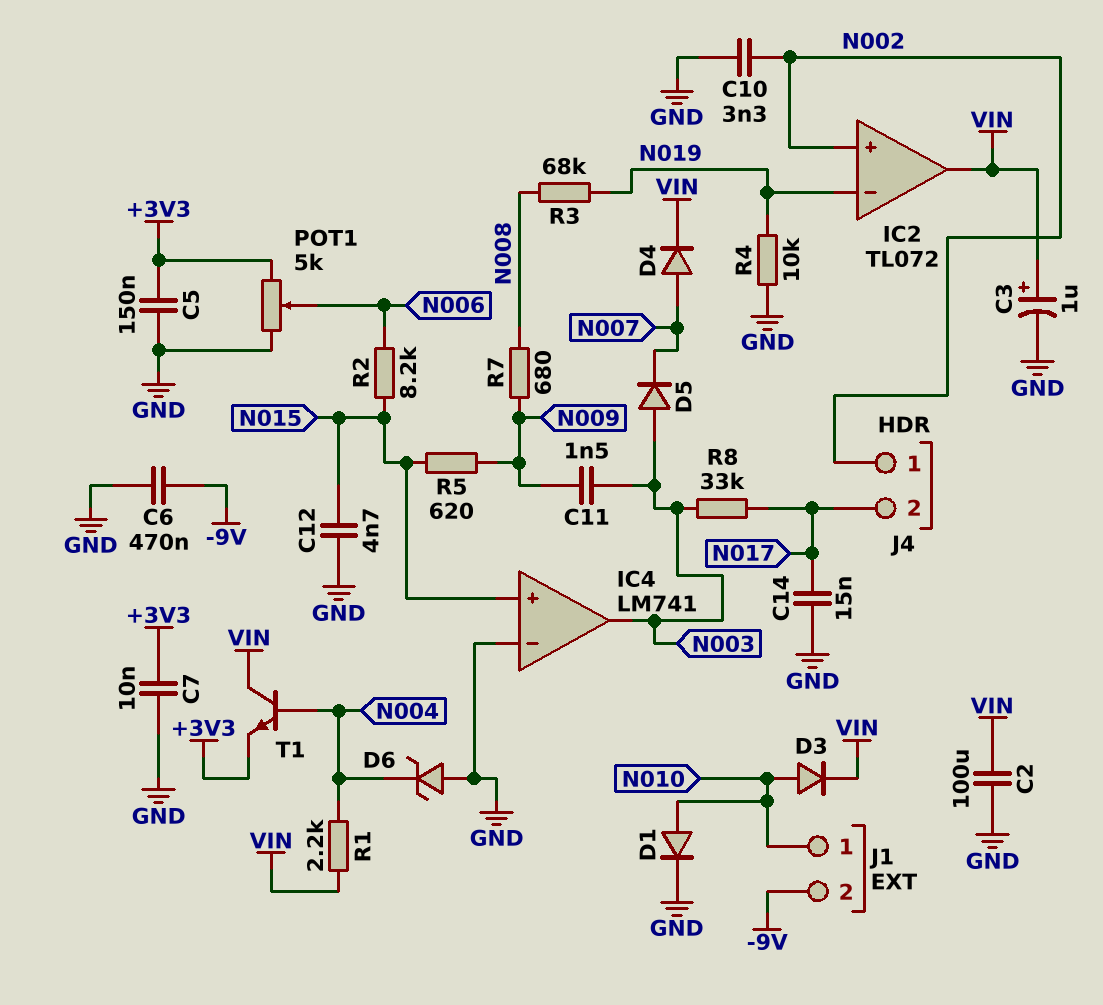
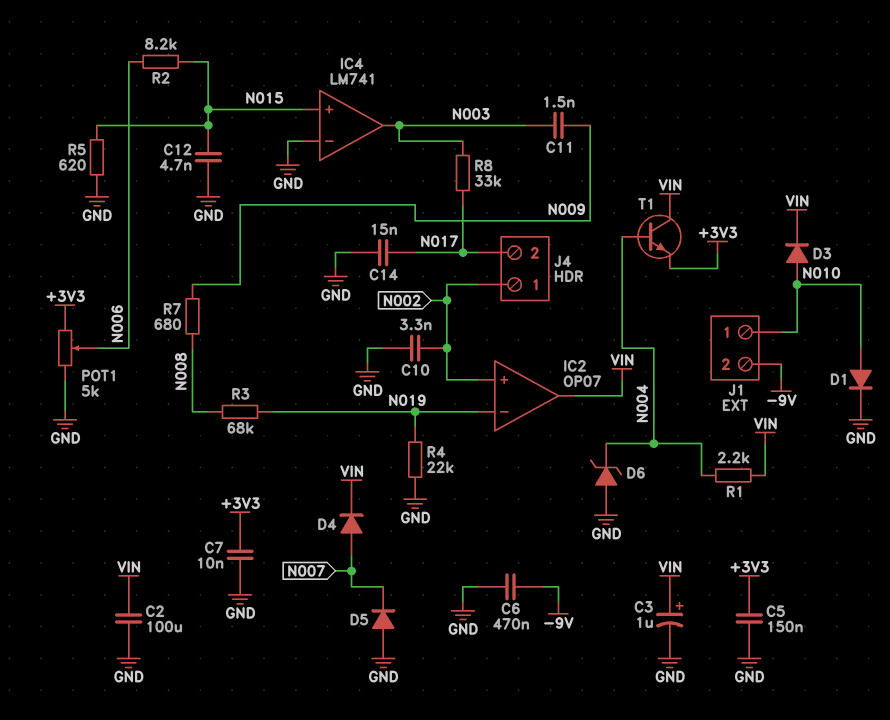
D5: diode (A N003, K N007) -> diode (A GND, K N007)
IC2: TL072 -> OP07
R4: 10k (GND, N019) -> 22k (GND, N019)
R5: 620 (N009, N015) -> 620 (GND, N015)

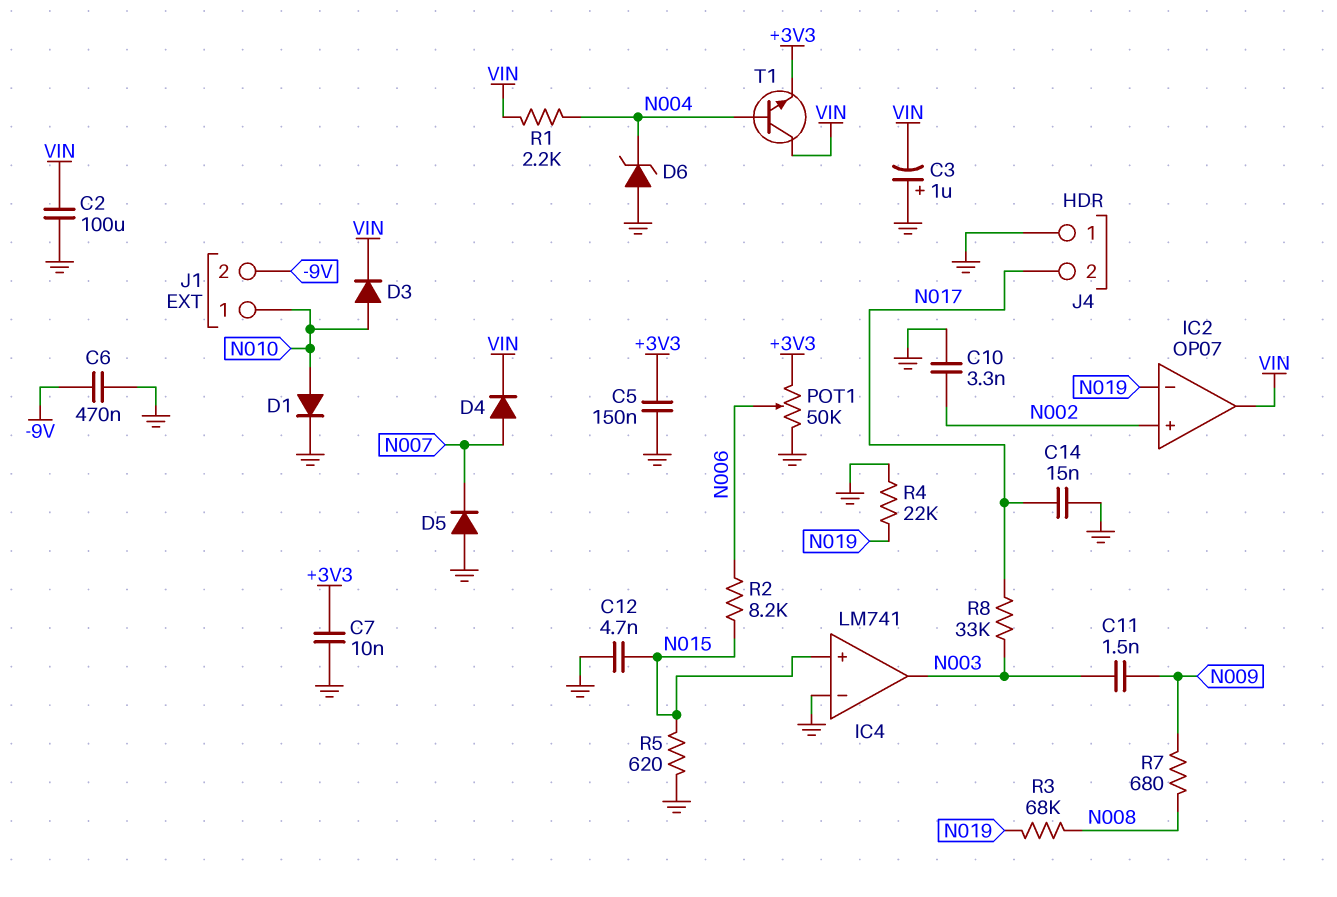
C3: 1uF (plus VIN, minus GND) -> 1uF (plus GND, minus VIN)
J4 pin 1: N002 -> GND
POT1: 5k (+3V3, GND, wiper N006) -> 50k (+3V3, GND, wiper N006)

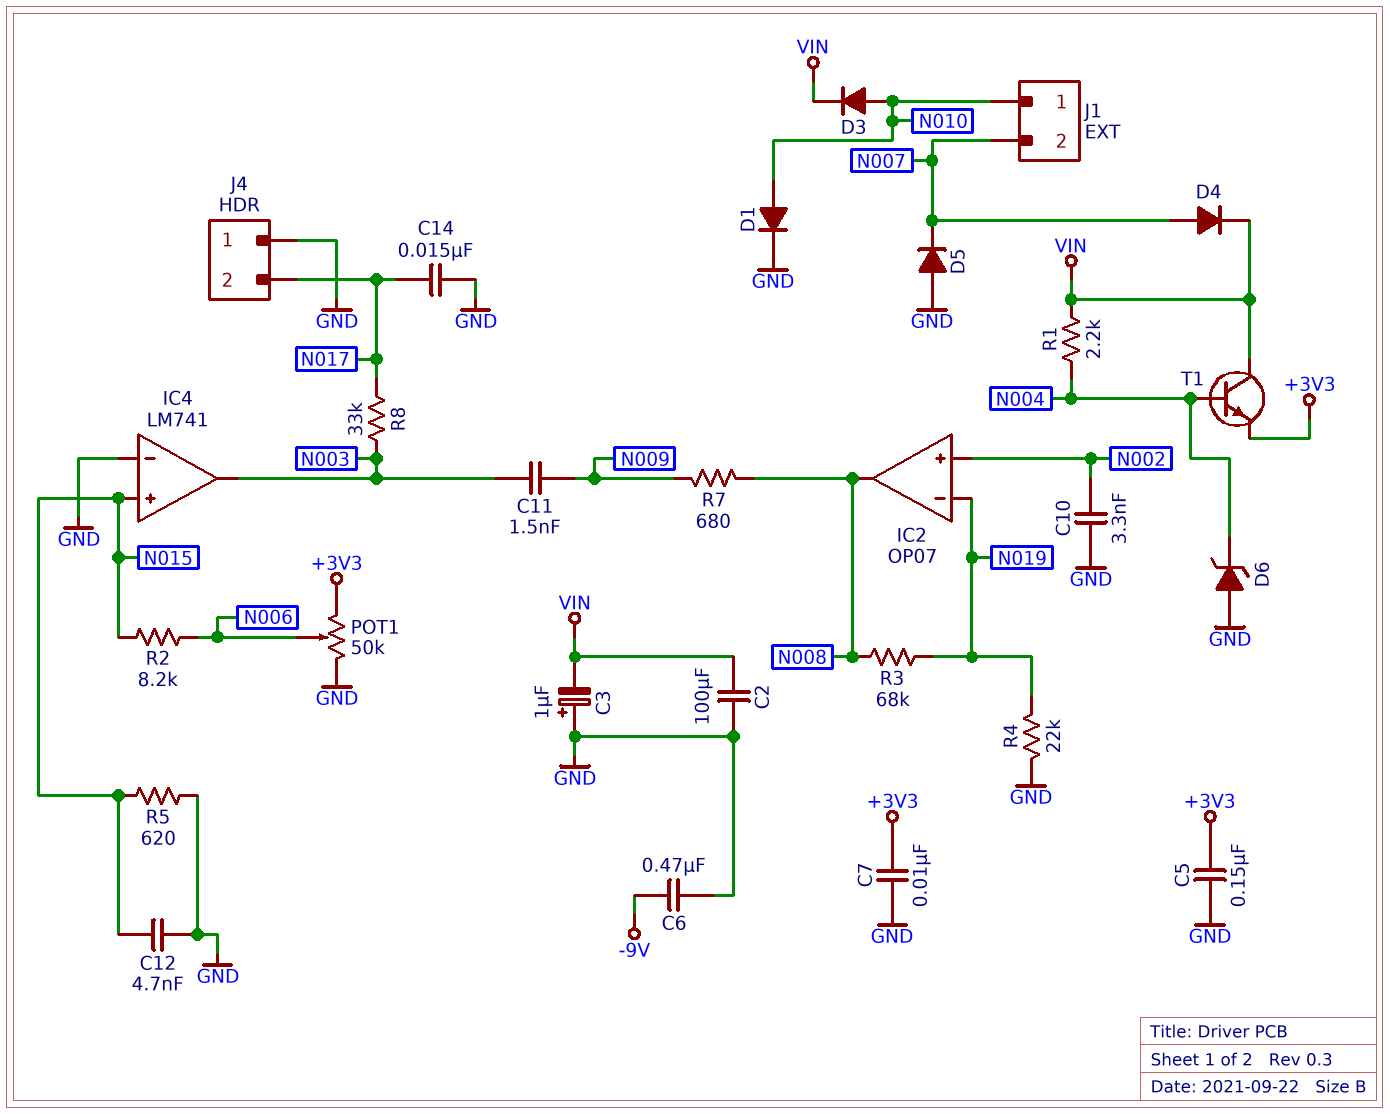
IC2 pin out: VIN -> N008
J1 pin 2: -9V -> N007

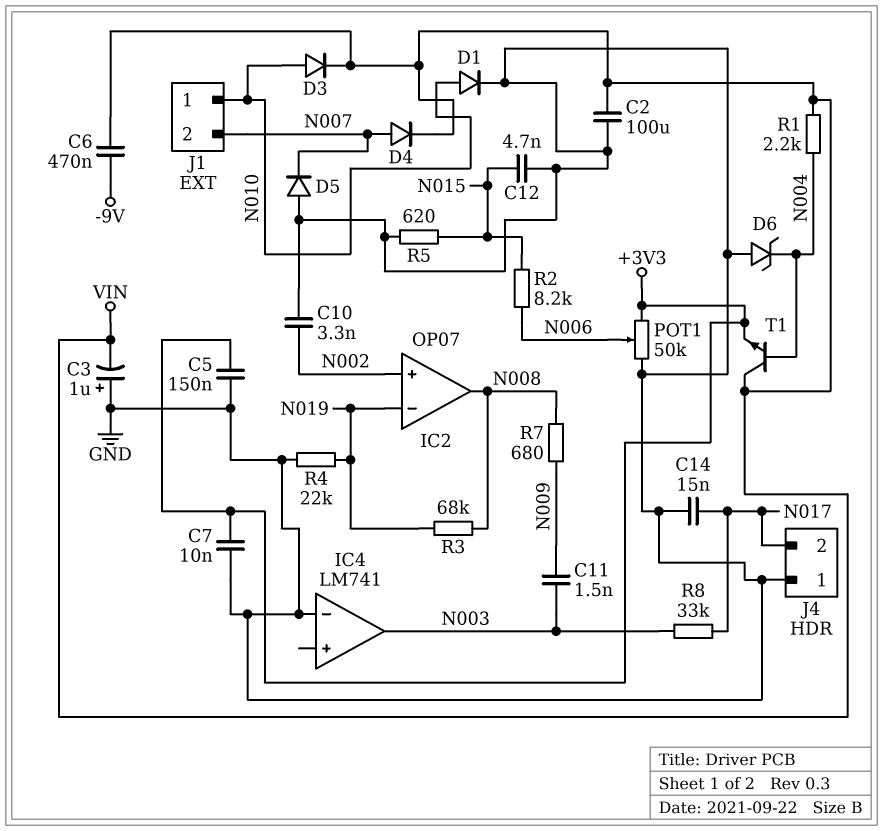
C6: 470nF (-9V, GND) -> 470nF (-9V, VIN)
IC4 pin in+: N015 -> none

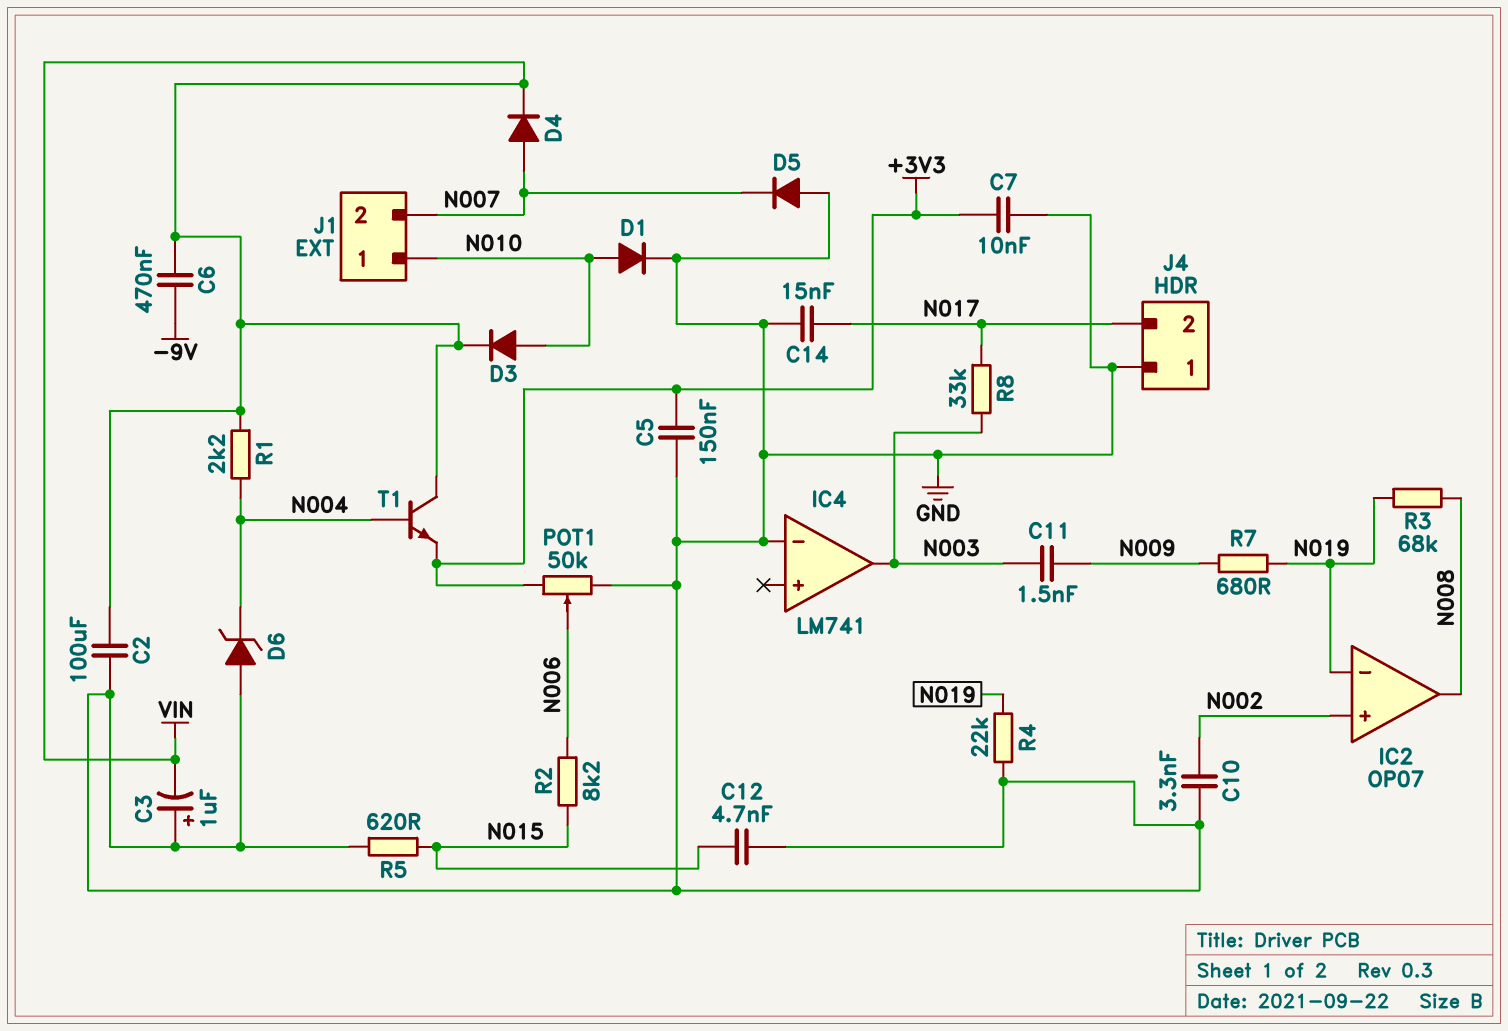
R7: 680 (N008, N009) -> 680 (N009, N019)

